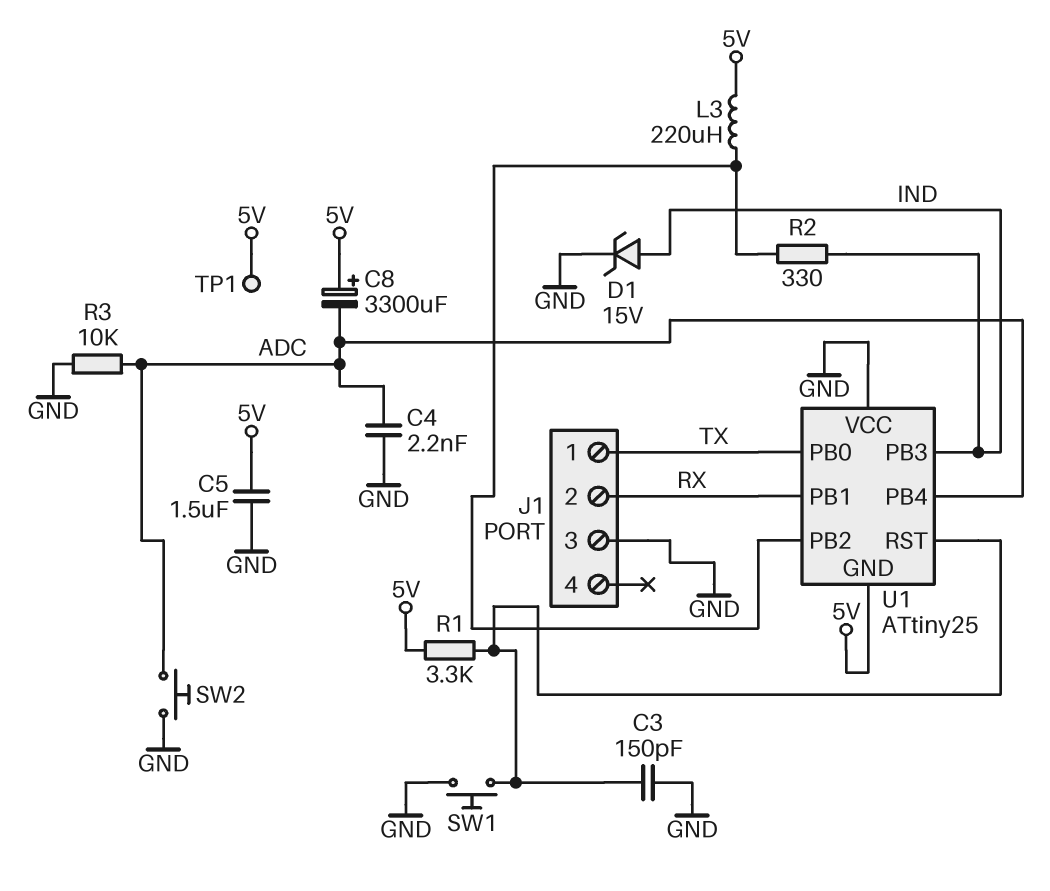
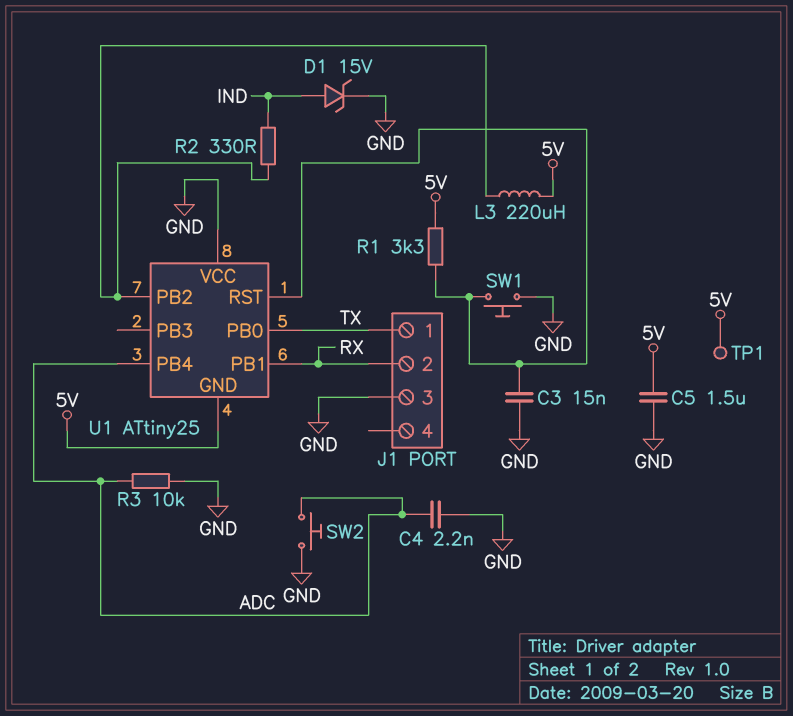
C3: 150pF (GND, U1/RST) -> 15nF (GND, U1/RST)
C8: 3300uF (plus 5V, minus ADC) -> none
U1 pin PB3: IND -> none

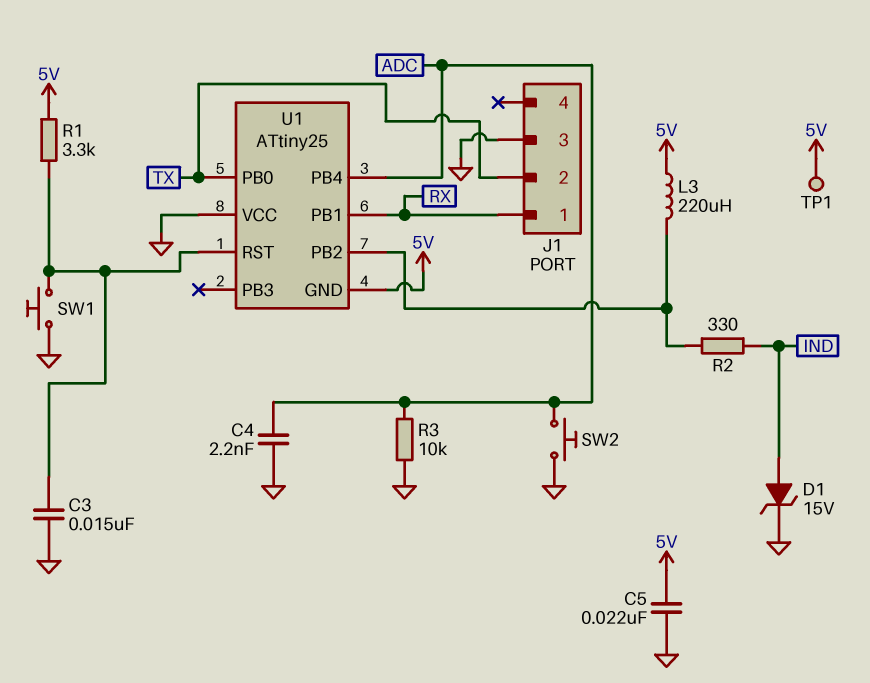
C5: 1.5uF (5V, GND) -> 22nF (5V, GND)
J1 pin 1: TX -> RX
J1 pin 2: RX -> TX

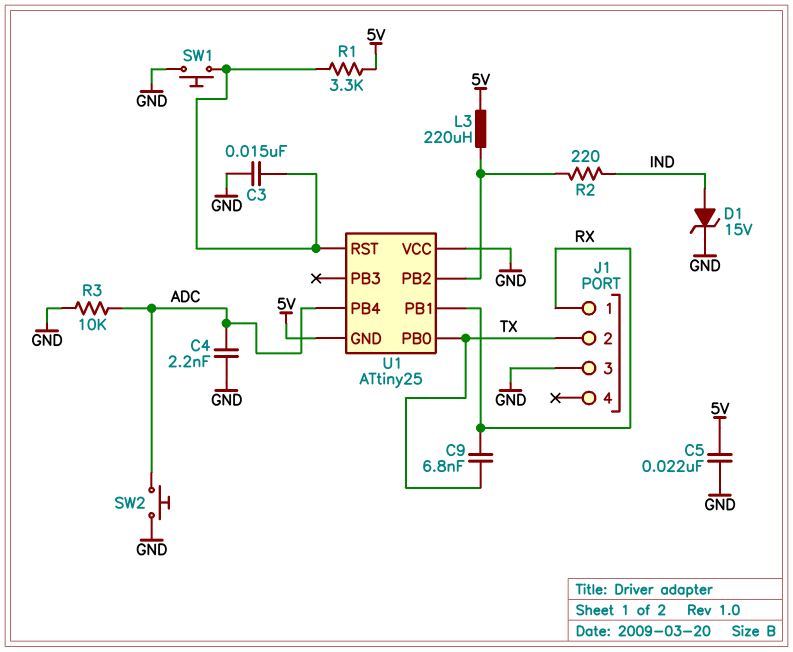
C9: none -> 6.8nF (RX, TX)
R2: 330 (IND, U1/PB2) -> 220 (IND, U1/PB2)
TP1: test point (5V) -> none

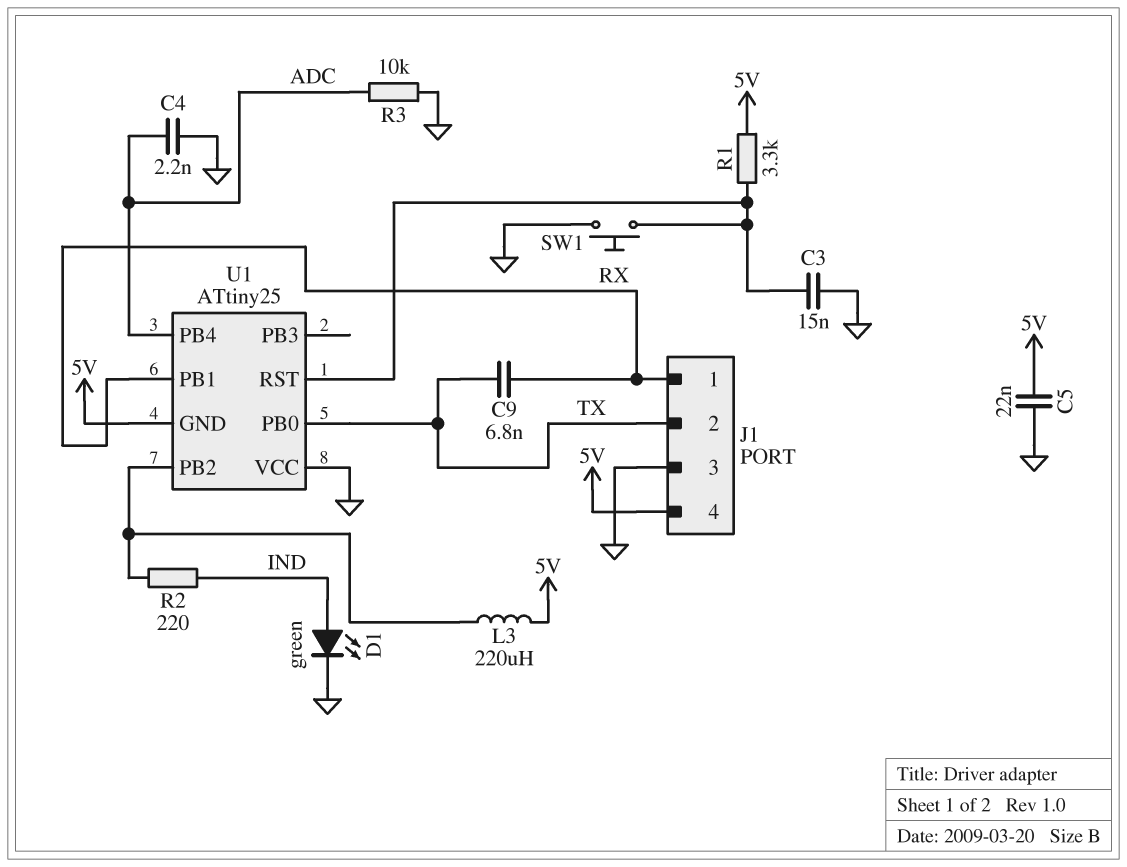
D1: zener 15V (A IND, K GND) -> LED green (A IND, K GND)
J1 pin 4: none -> 5V
SW2: button (ADC, GND) -> none

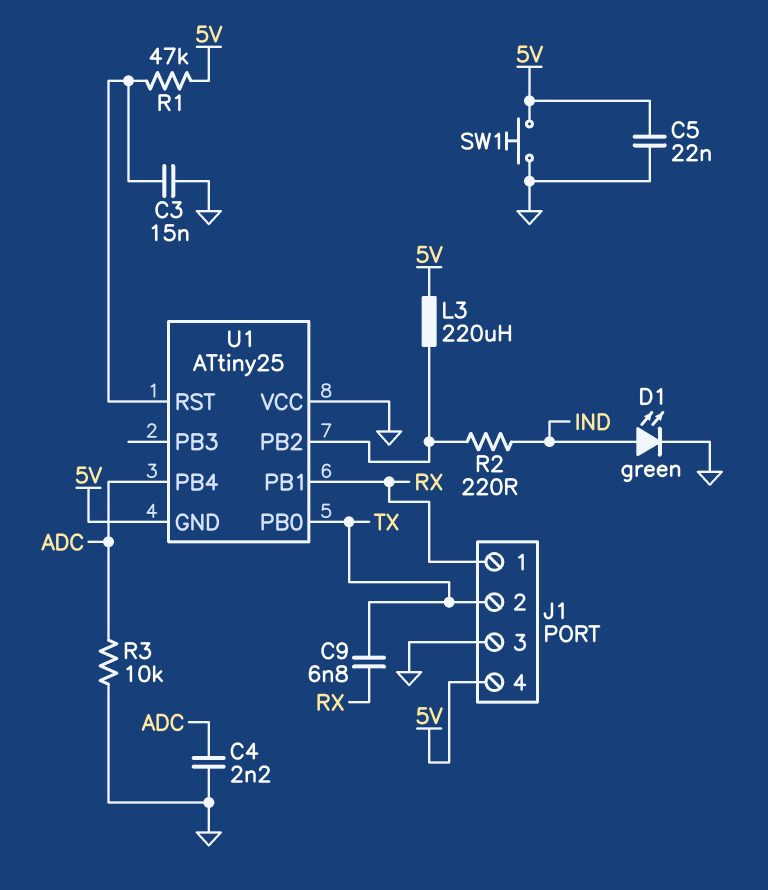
R1: 3.3k (5V, U1/RST) -> 47k (5V, U1/RST)
SW1: button (GND, U1/RST) -> button (5V, GND)

